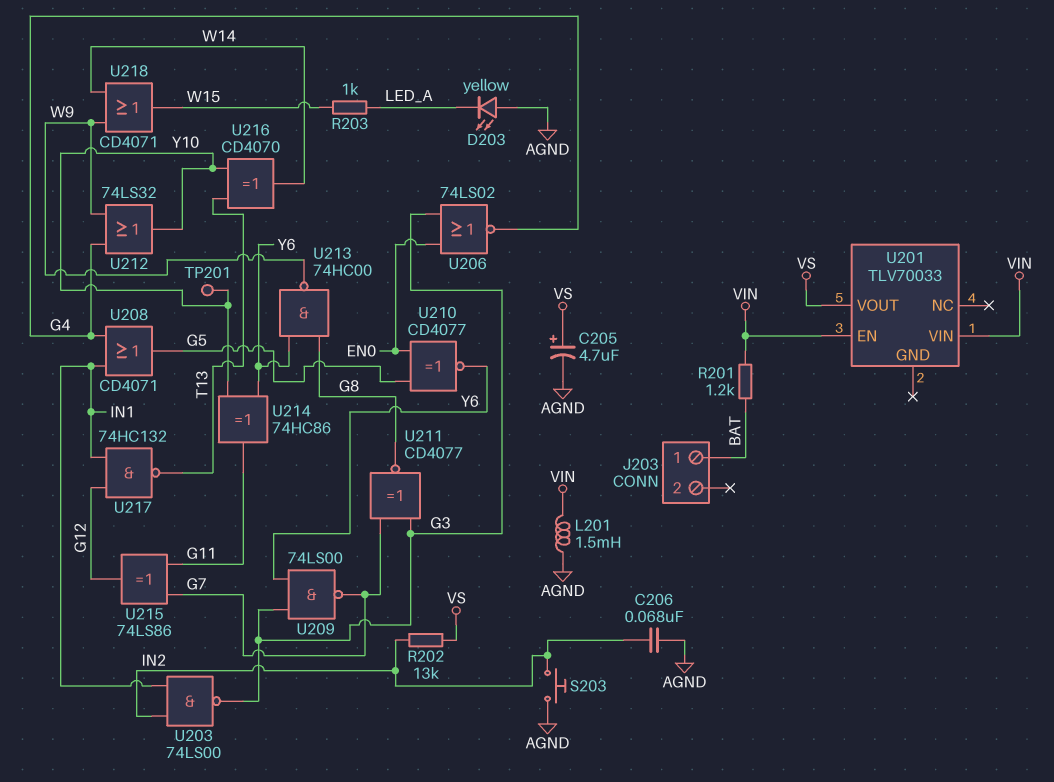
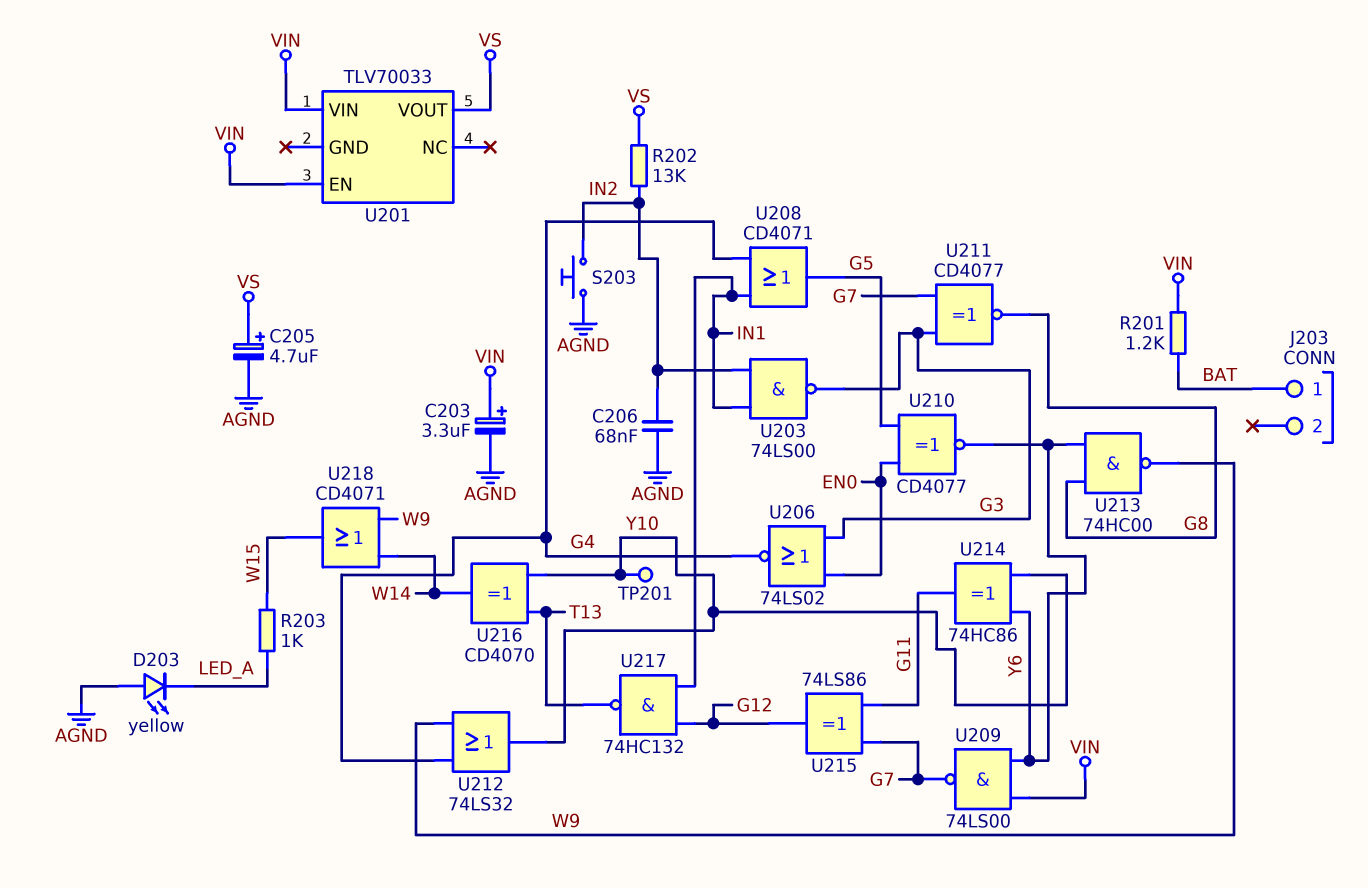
C203: none -> 3.3uF (plus VIN, minus AGND)
L201: 1.5mH (AGND, VIN) -> none
U209: NAND 74LS00 (in G3, in Y6, out G7) -> NAND 74LS00 (in VIN, in Y6, out G7)

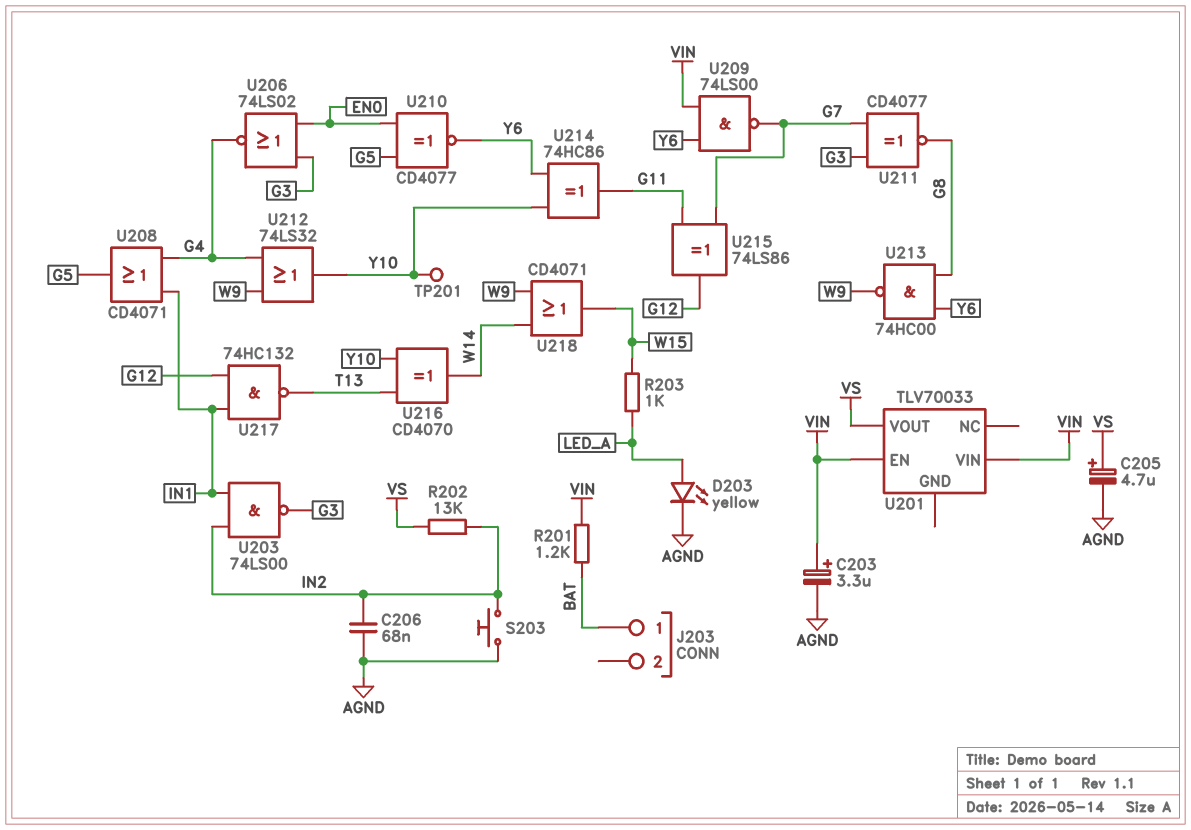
D203: LED yellow (A AGND, K LED_A) -> LED yellow (A LED_A, K AGND)

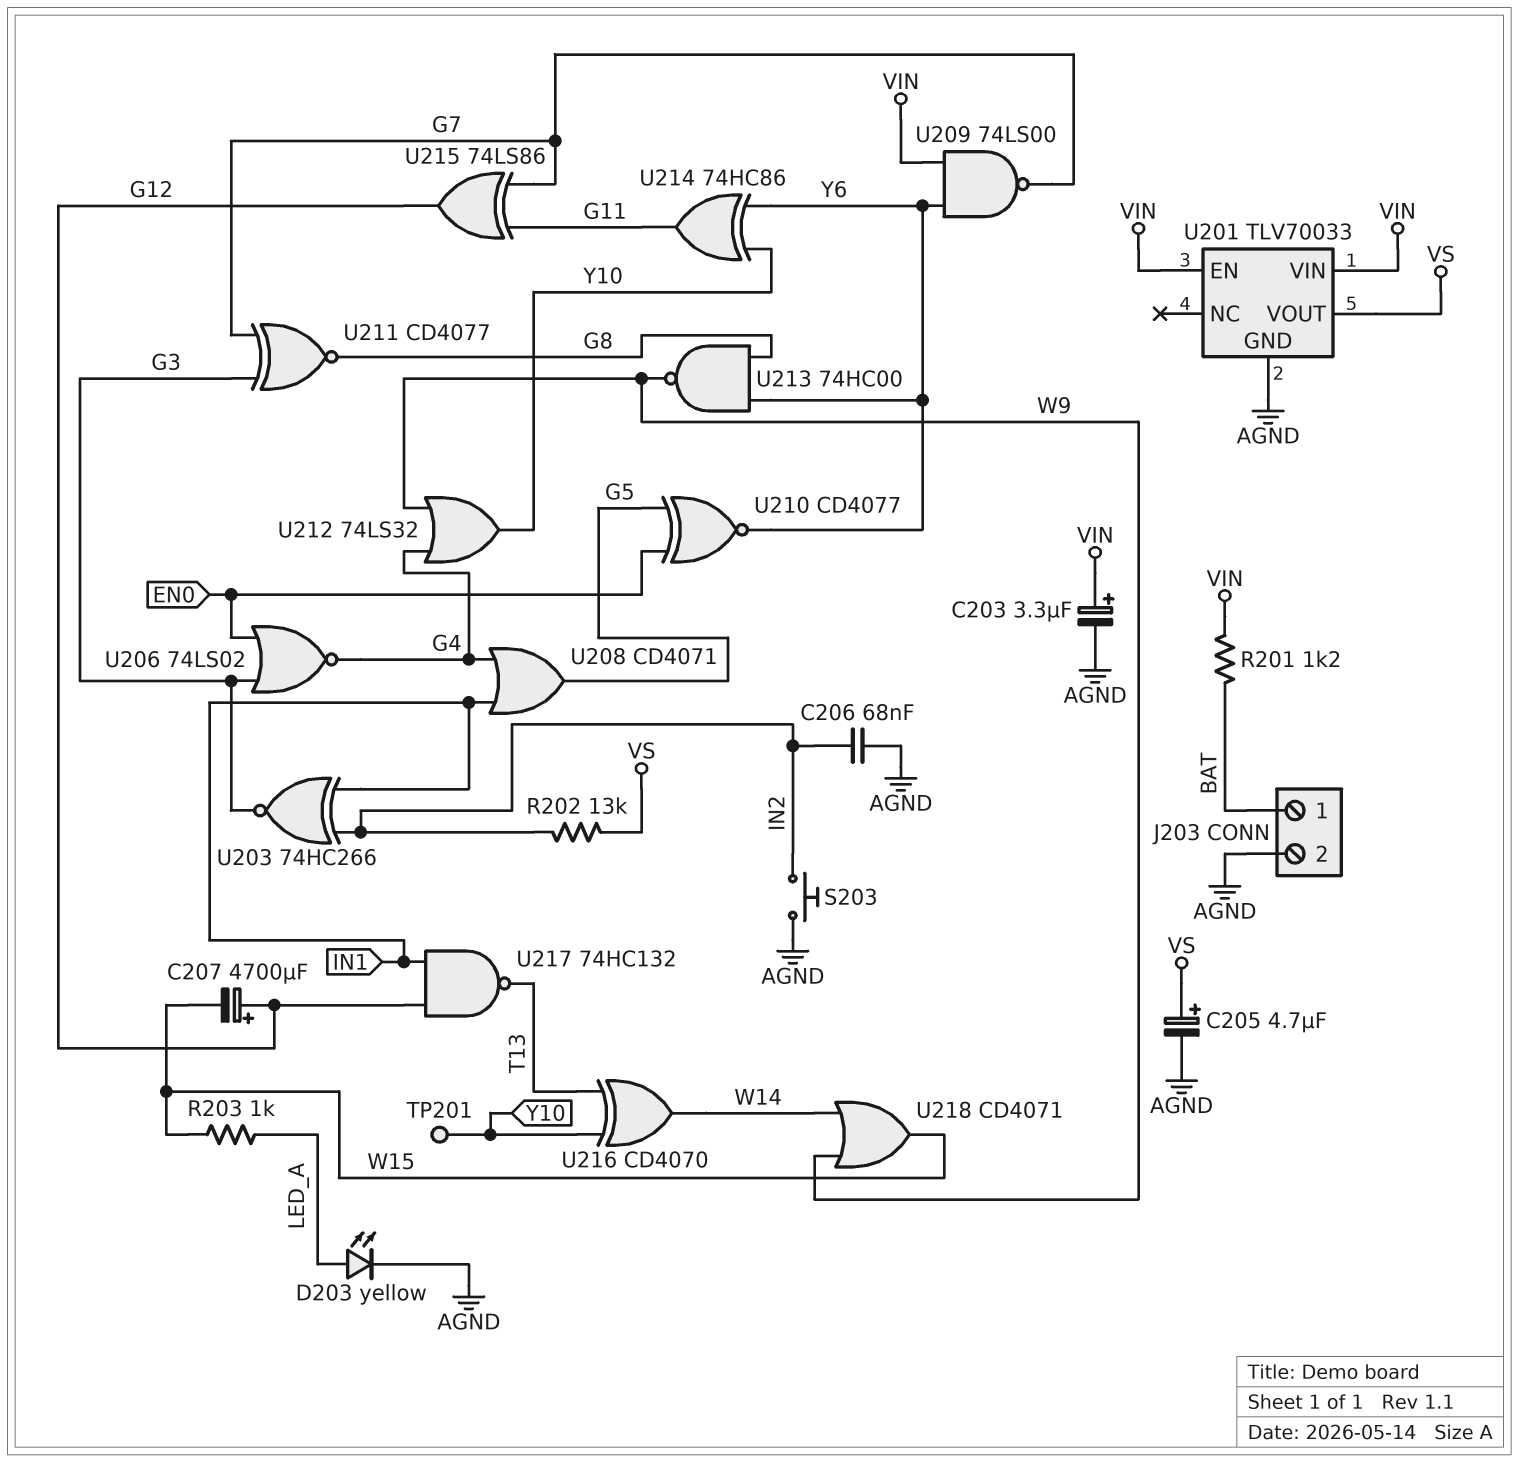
C207: none -> 4700uF (plus G12, minus W15)
J203 pin 2: none -> AGND
U201 pin GND: none -> AGND
U203: NAND 74LS00 (in IN1, in IN2, out G3) -> XNOR 74HC266 (in IN1, in IN2, out G3)

